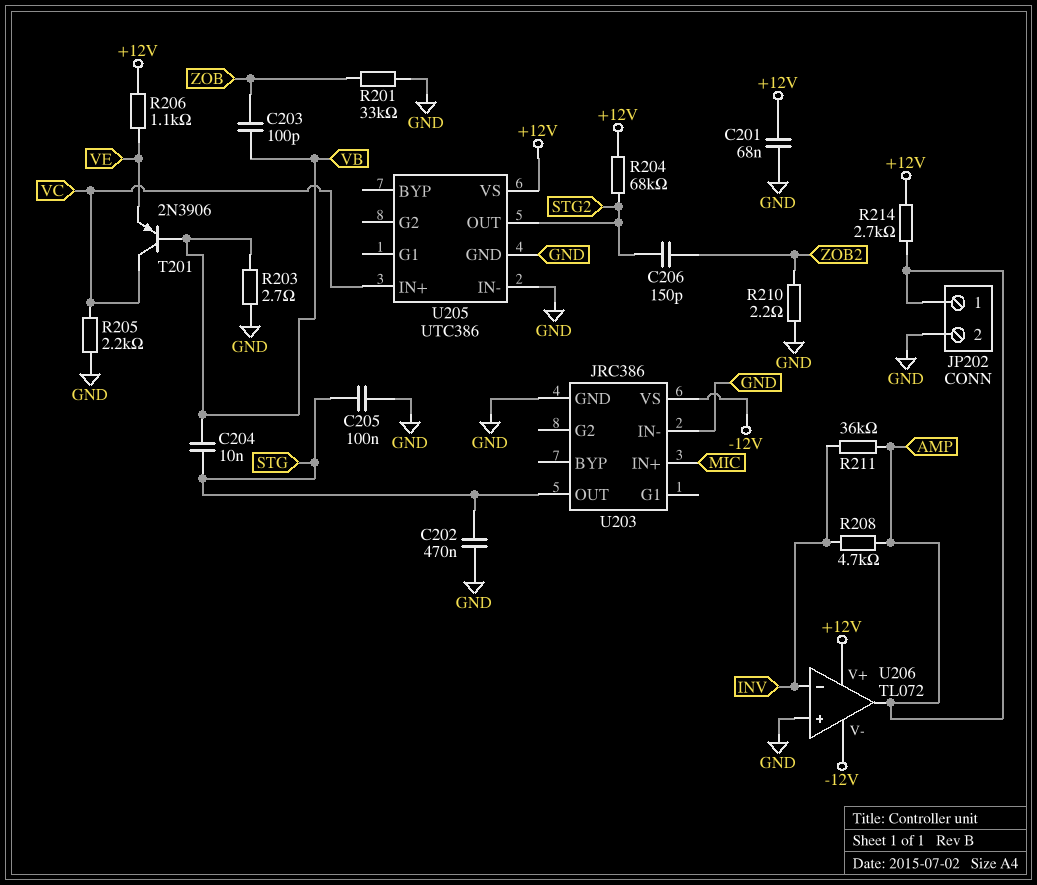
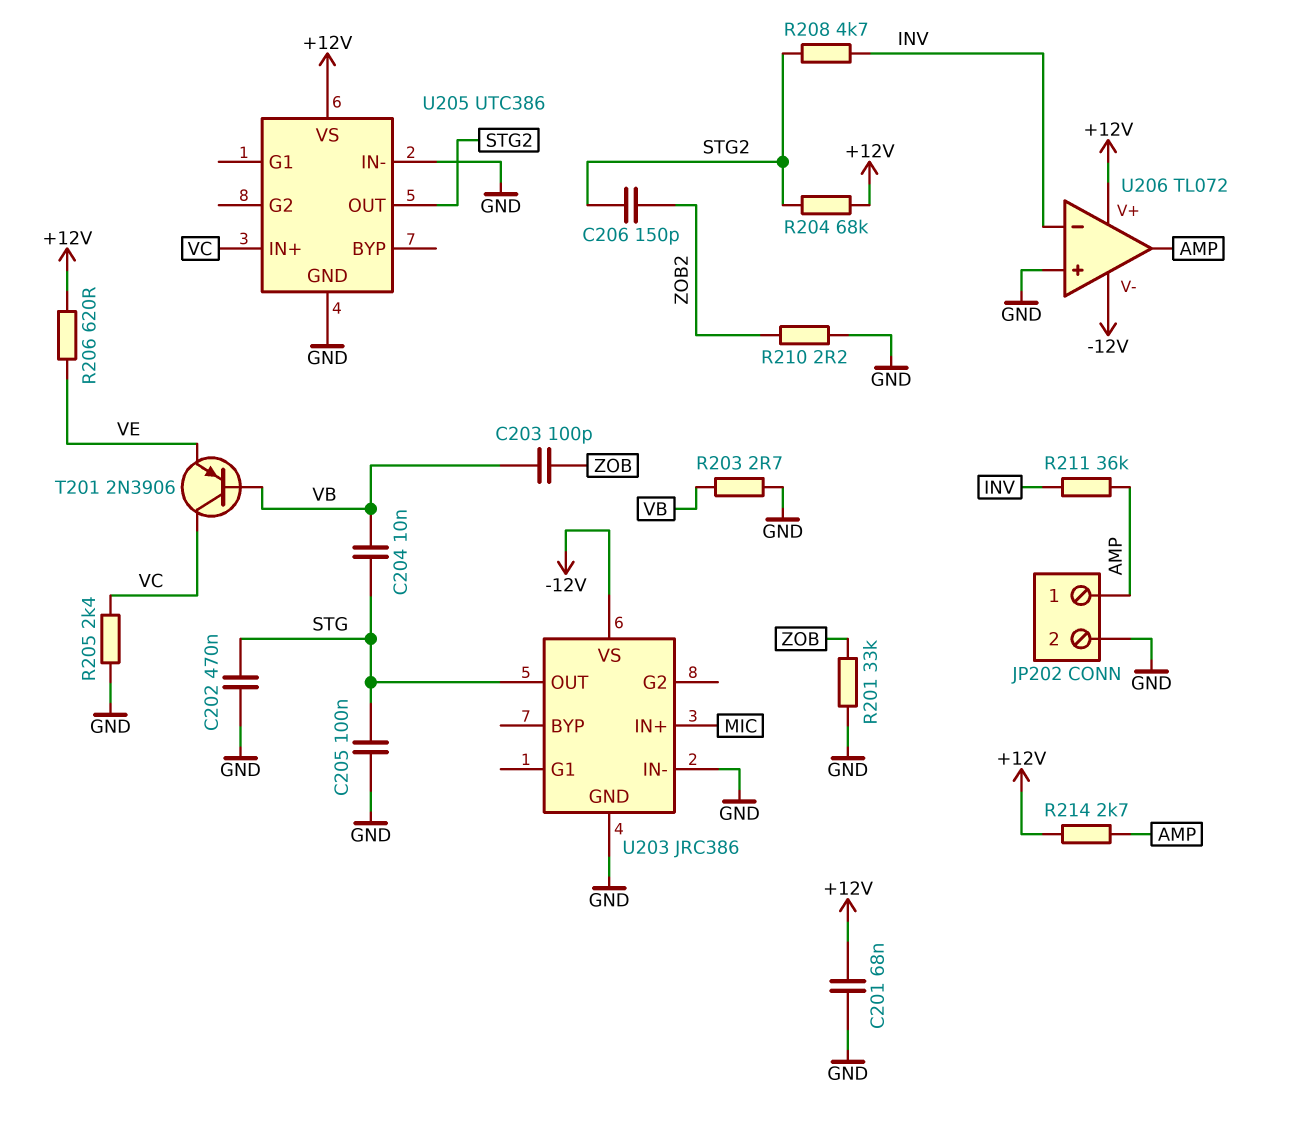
R205: 2.2k (GND, VC) -> 2.4k (GND, VC)
R206: 1.1k (+12V, VE) -> 620 (+12V, VE)
R208: 4.7k (AMP, INV) -> 4.7k (INV, STG2)

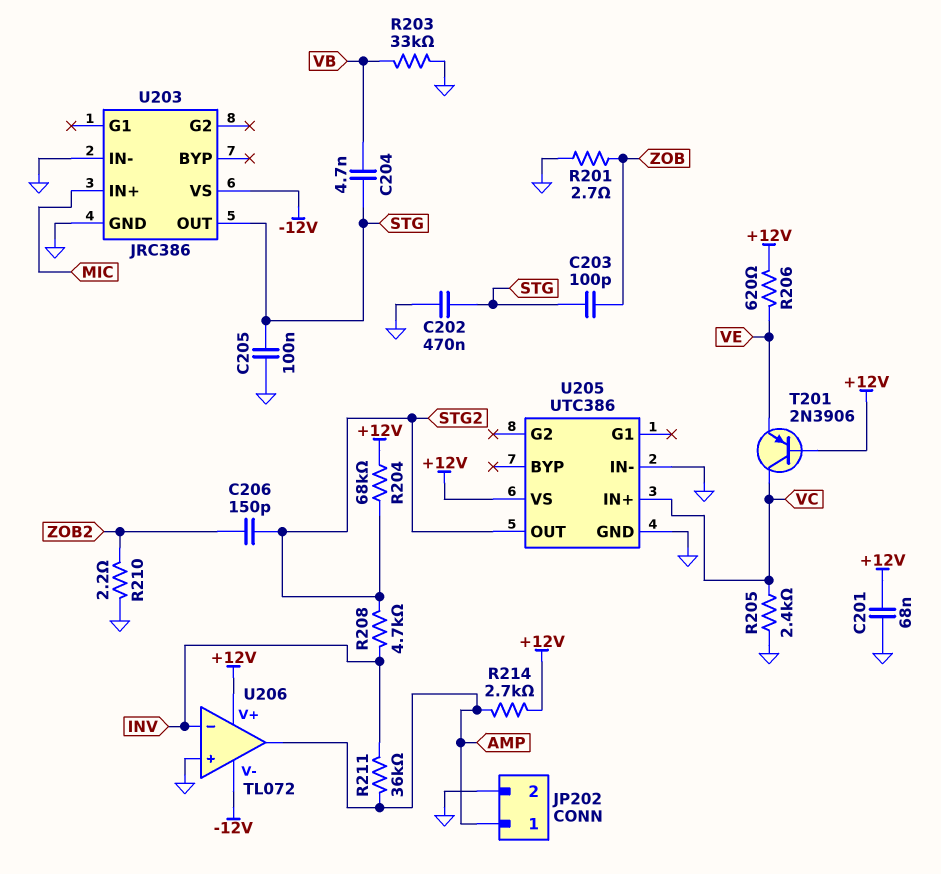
C203: 100pF (VB, ZOB) -> 100pF (STG, ZOB)
C204: 10nF (STG, VB) -> 4.7nF (STG, VB)
R201: 33k (GND, ZOB) -> 2.7 (GND, ZOB)
R203: 2.7 (GND, VB) -> 33k (GND, VB)
T201: PNP 2N3906 (B VB, C VC, E VE) -> PNP 2N3906 (B +12V, C VC, E VE)

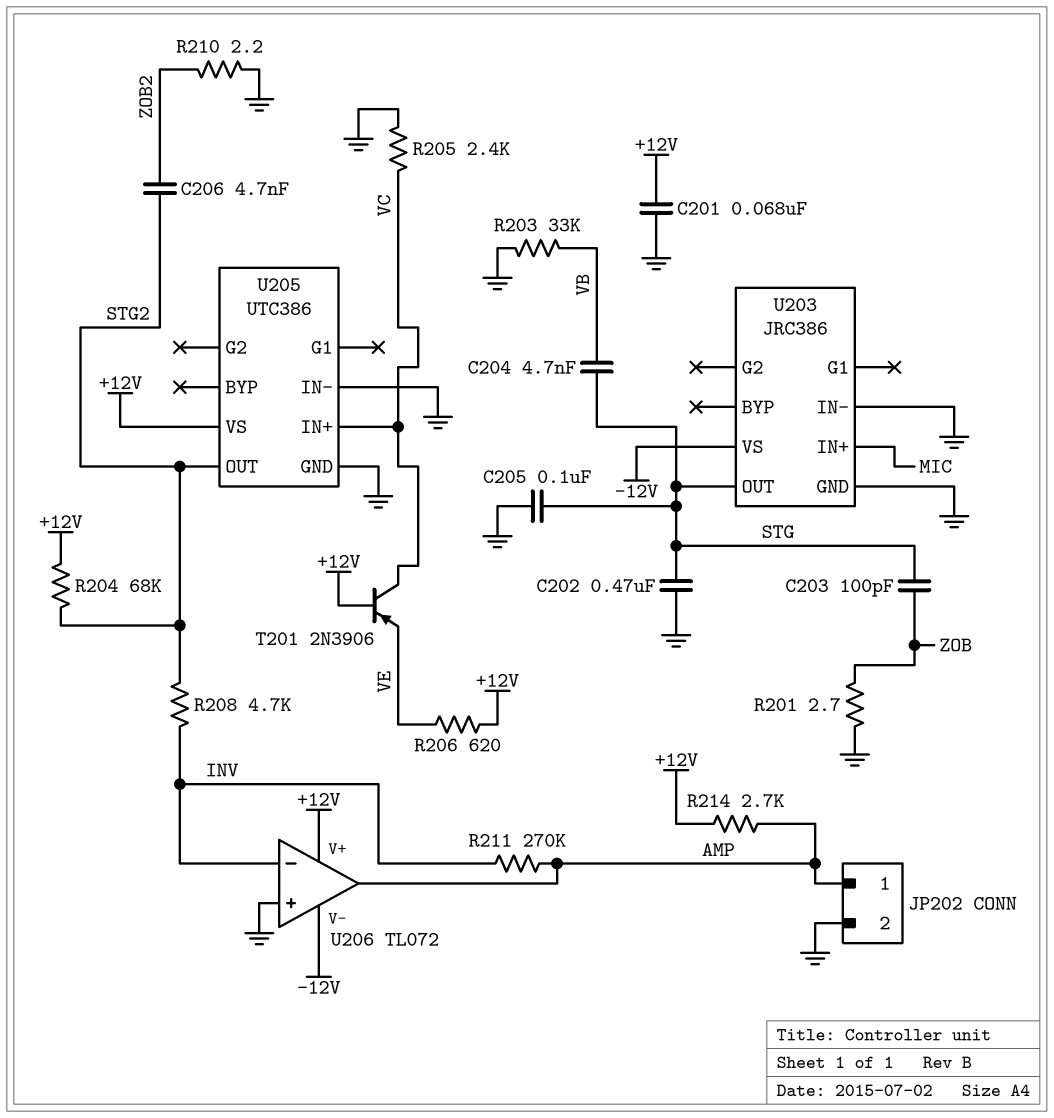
C206: 150pF (STG2, ZOB2) -> 4.7nF (STG2, ZOB2)
R211: 36k (AMP, INV) -> 270k (AMP, INV)

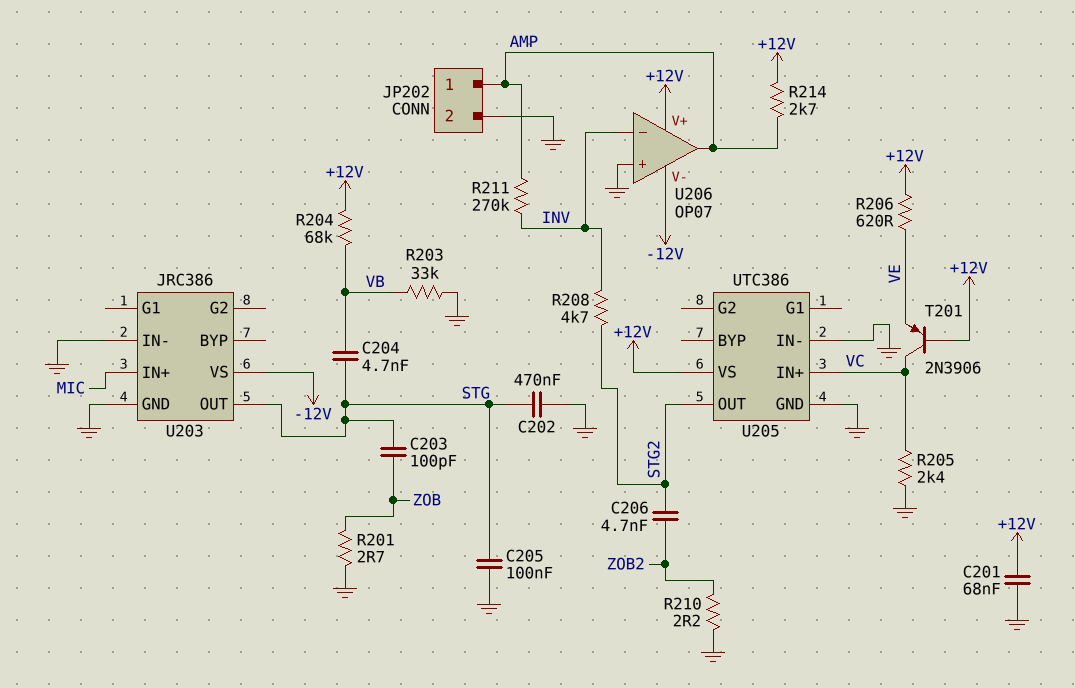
R204: 68k (+12V, STG2) -> 68k (+12V, VB)
U206: TL072 -> OP07

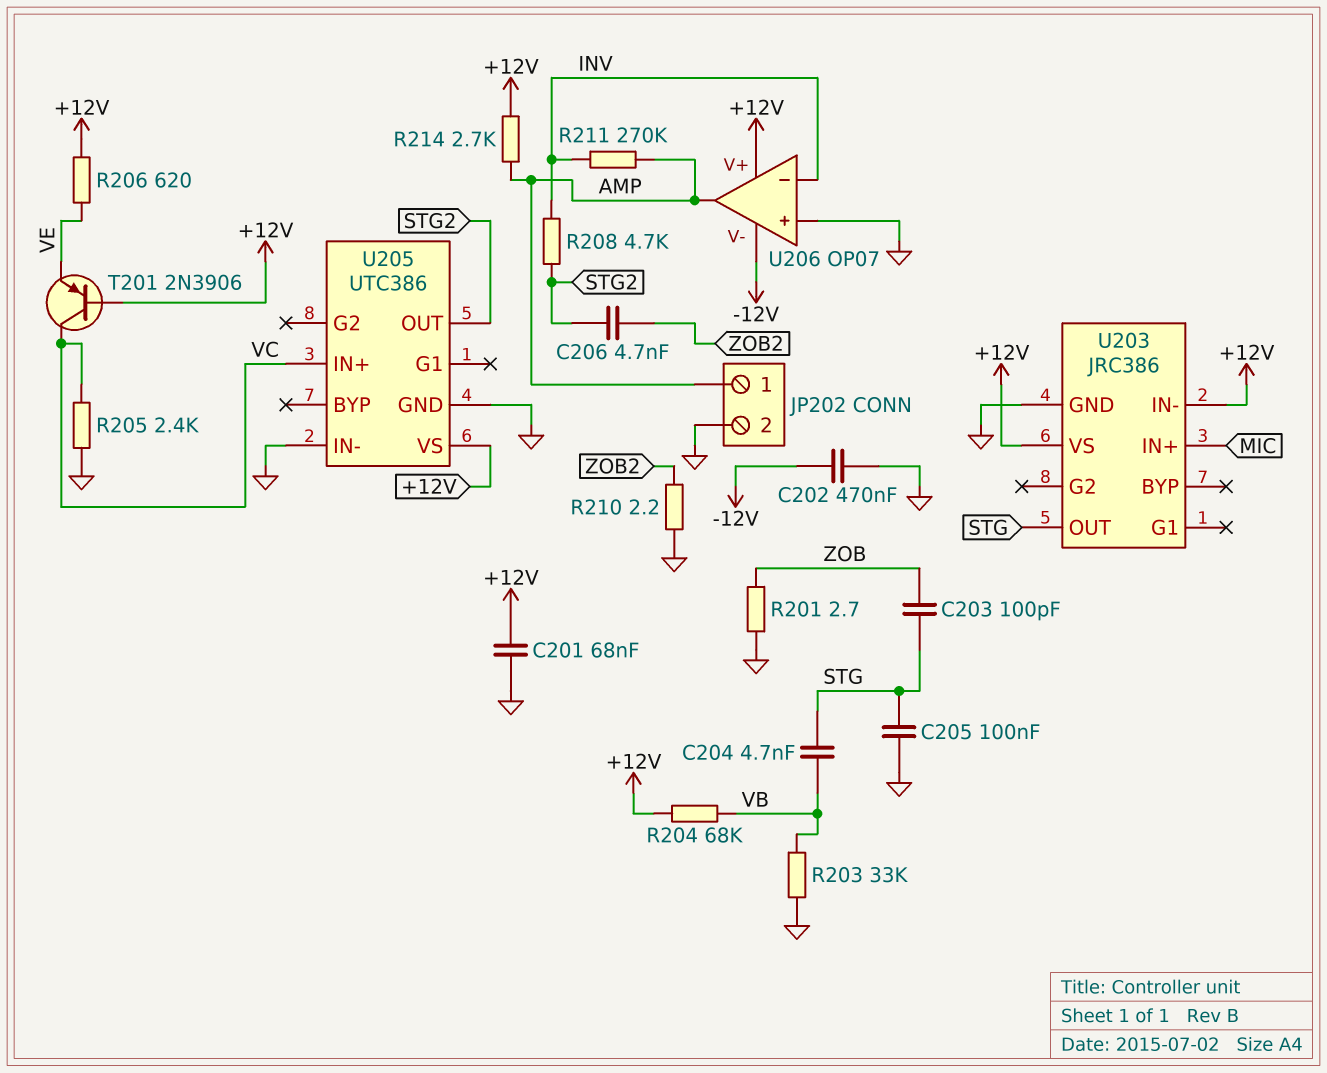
C202: 470nF (GND, STG) -> 470nF (-12V, GND)
U203 pin IN-: GND -> +12V
U203 pin VS: -12V -> +12V

